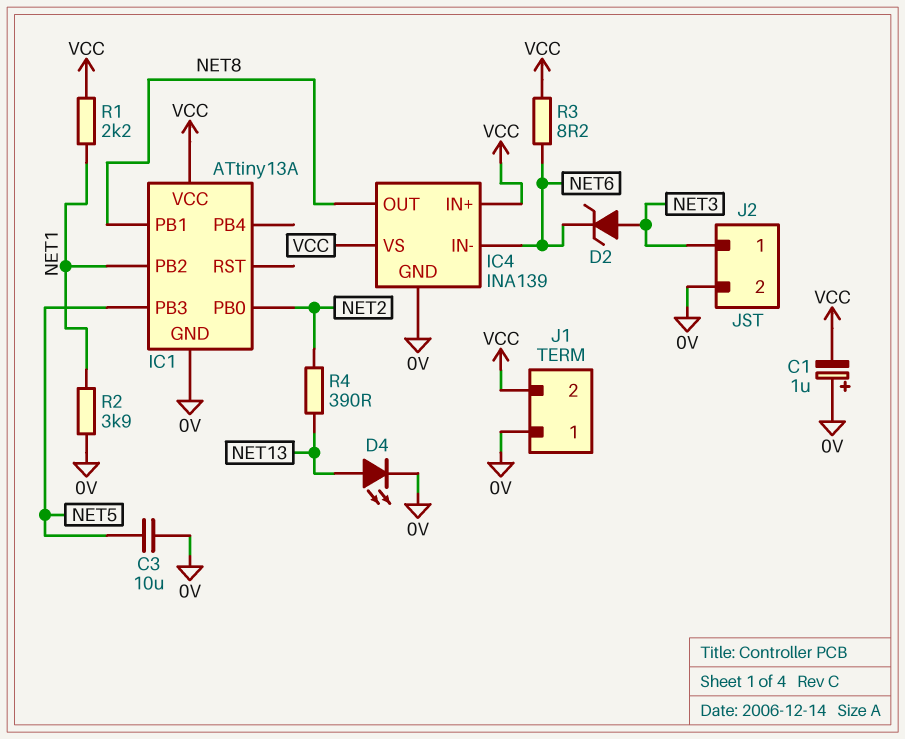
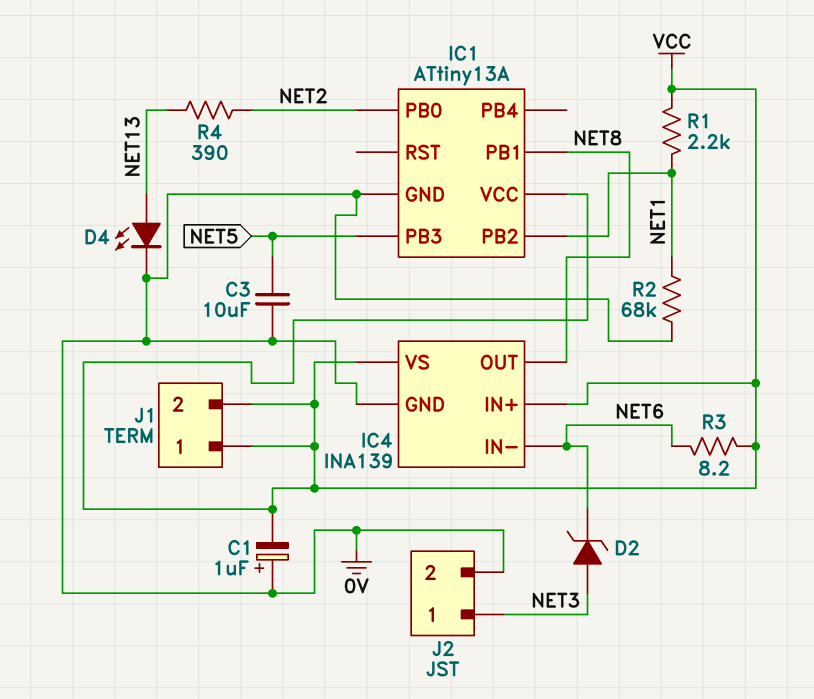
J1 pin 1: 0V -> VCC
R2: 3.9k (0V, NET1) -> 68k (0V, NET1)

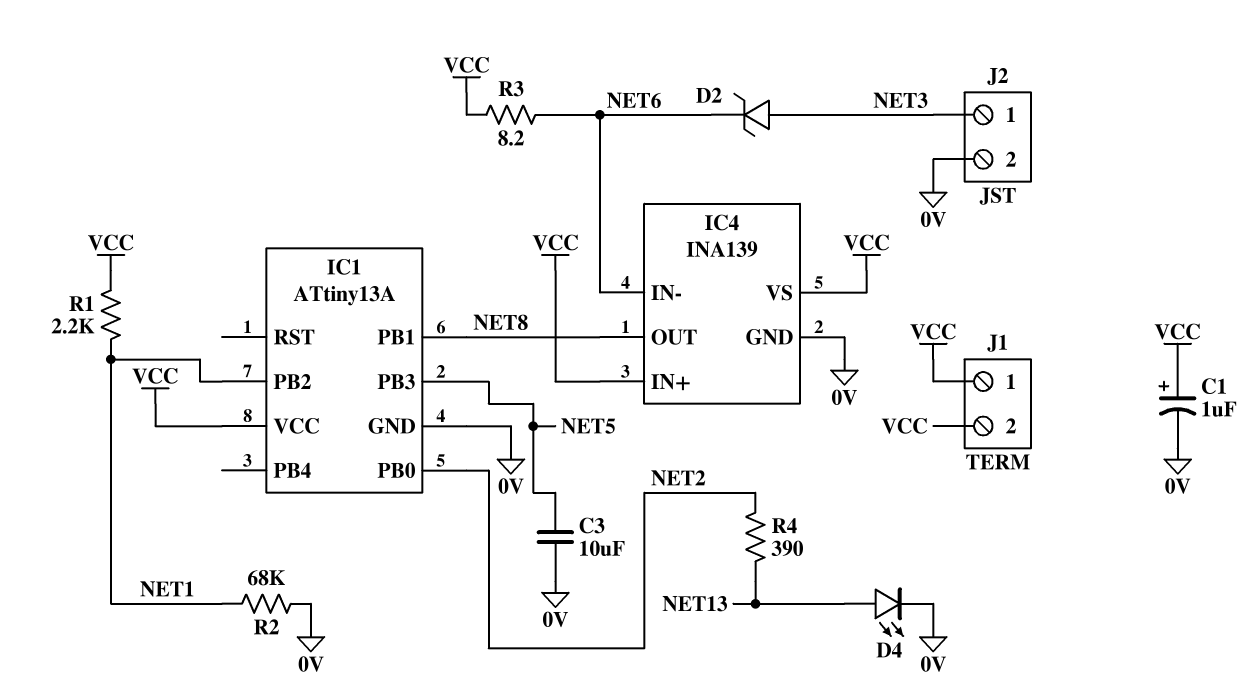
C1: 1uF (plus 0V, minus VCC) -> 1uF (plus VCC, minus 0V)

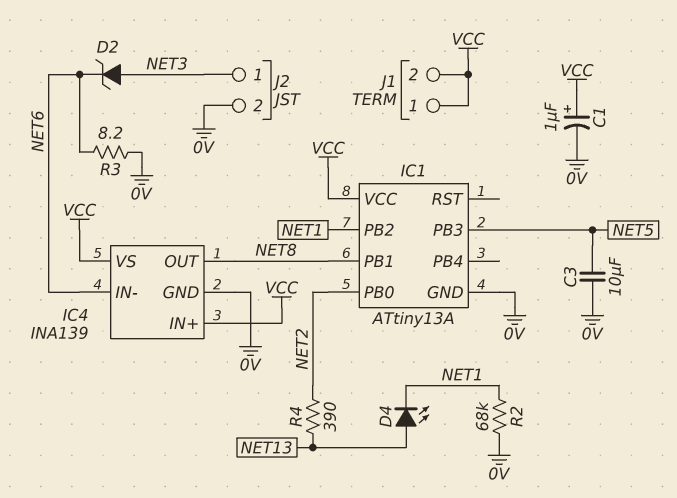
D4: LED (A NET13, K 0V) -> LED (A NET13, K NET1)
R1: 2.2k (NET1, VCC) -> none
R3: 8.2 (NET6, VCC) -> 8.2 (0V, NET6)

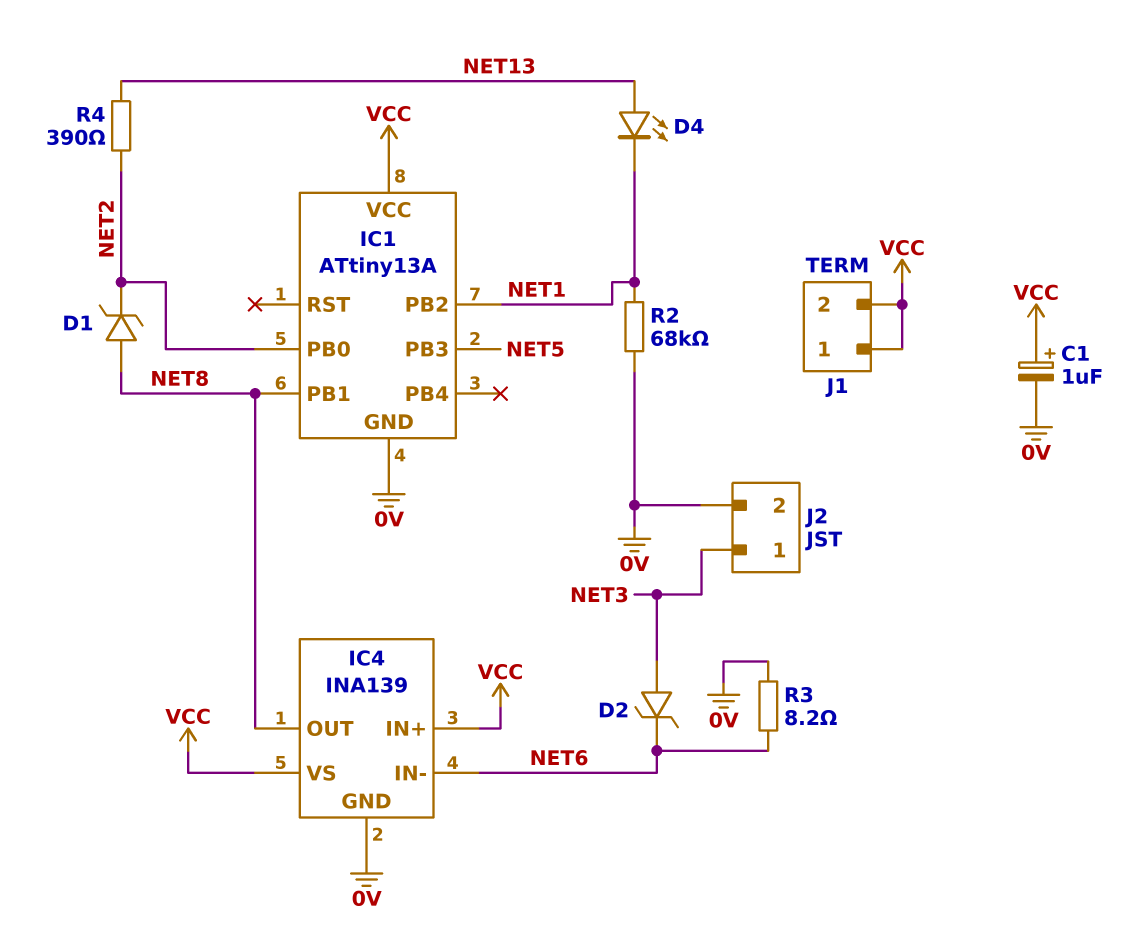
C3: 10uF (0V, NET5) -> none
D1: none -> zener (A NET8, K NET2)

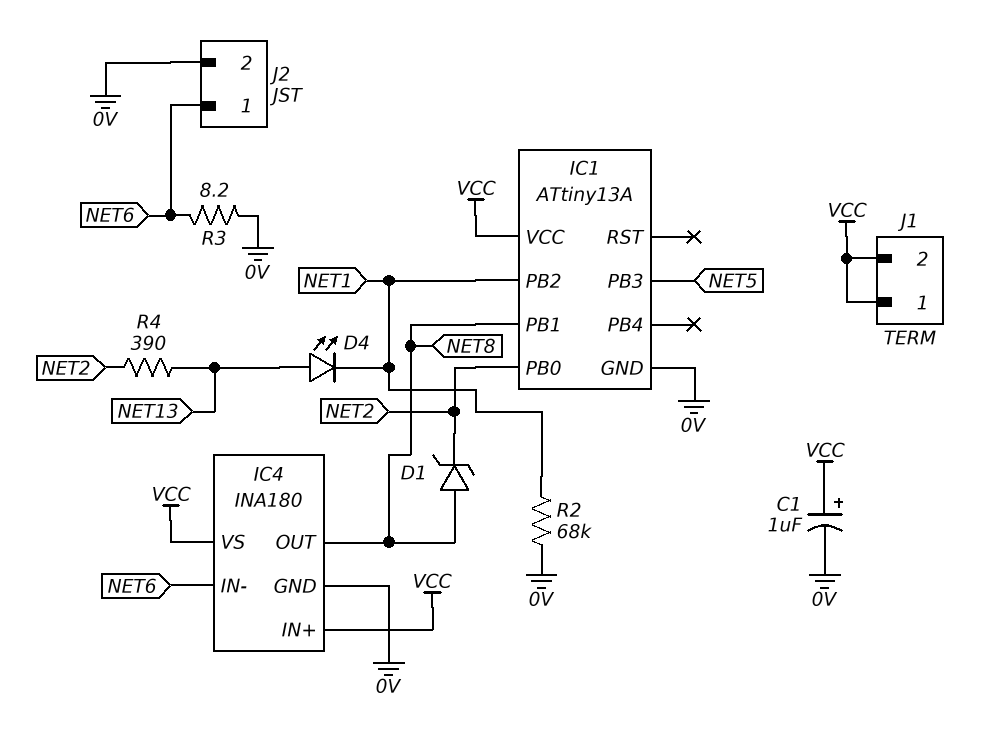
D2: zener (A NET3, K NET6) -> none
IC4: INA139 -> INA180
J2 pin 1: NET3 -> NET6

